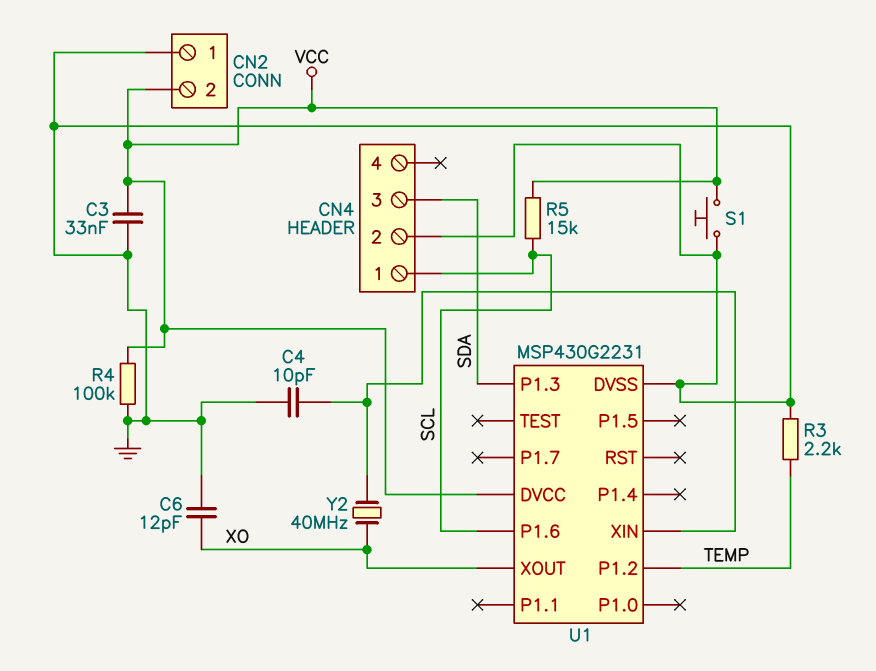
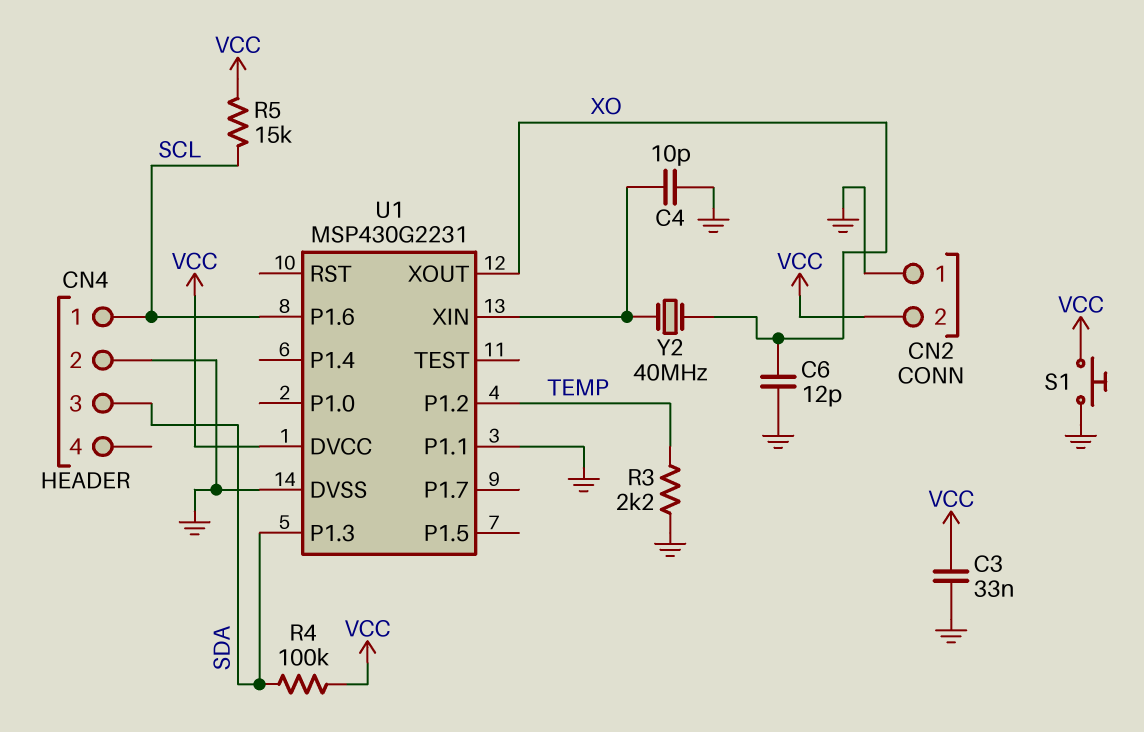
R4: 100k (GND, VCC) -> 100k (SDA, VCC)
U1 pin P1.1: none -> GND

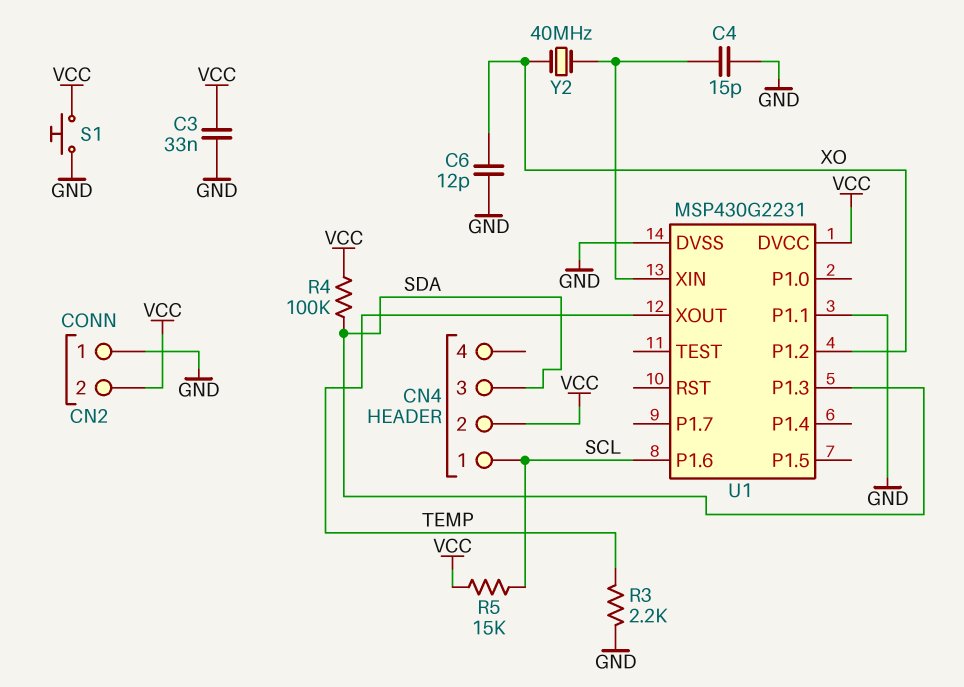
C4: 10pF (GND, U1/XIN) -> 15pF (GND, U1/XIN)
CN4 pin 2: GND -> VCC
U1 pin P1.2: TEMP -> XO
U1 pin XOUT: XO -> TEMP

